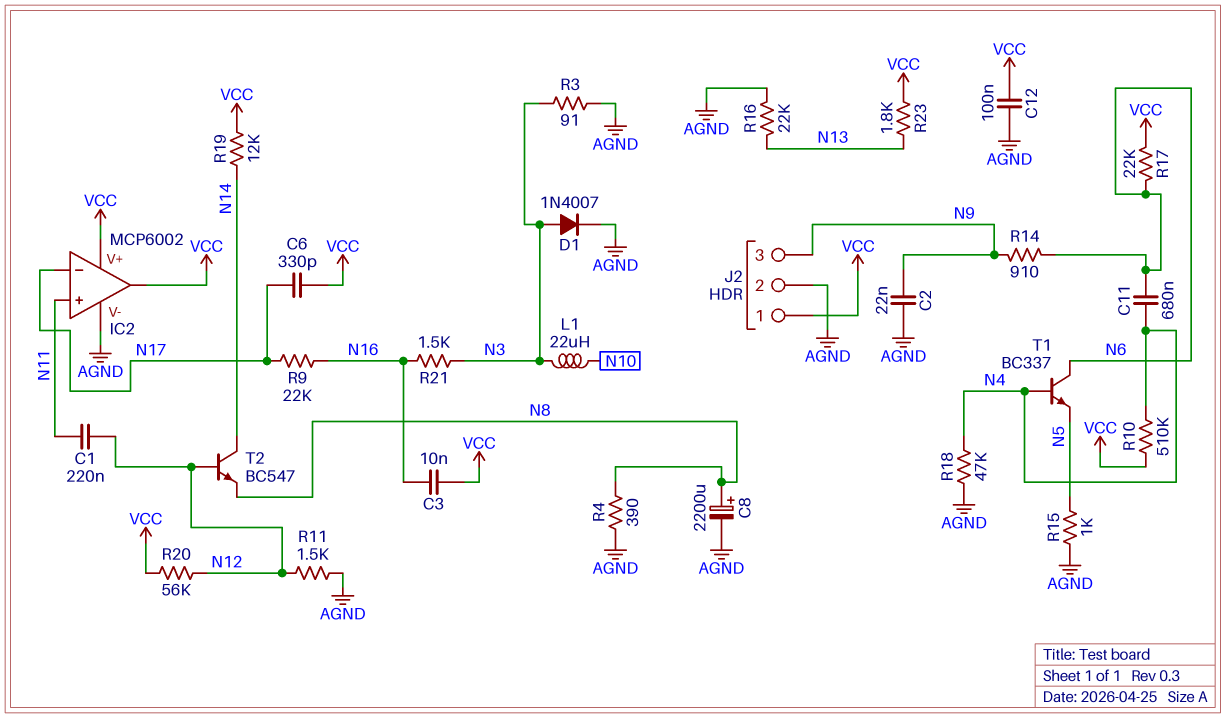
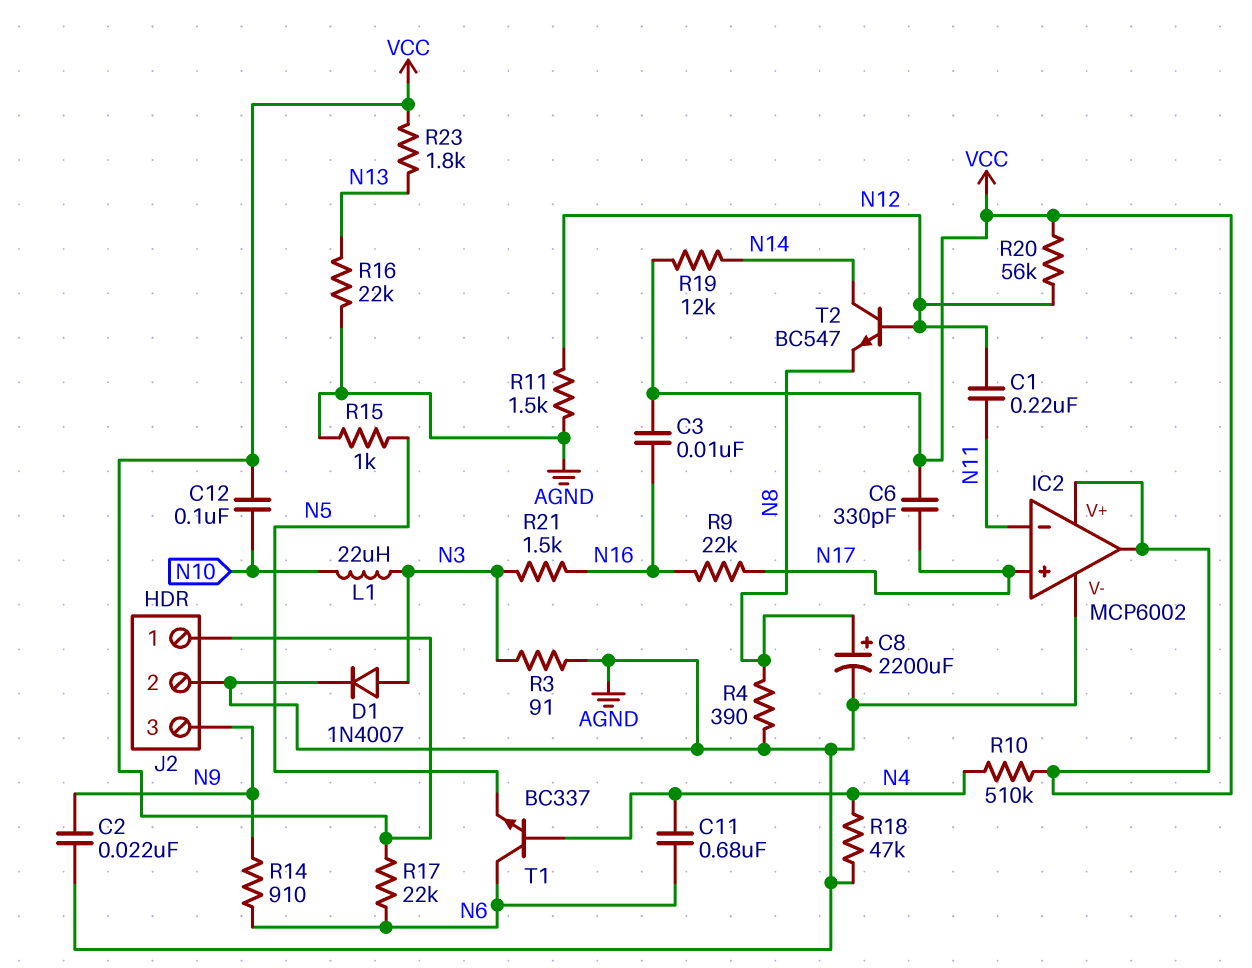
C12: 100nF (AGND, VCC) -> 100nF (N10, VCC)
IC2 pin in+: N11 -> N17
IC2 pin in-: N17 -> N11

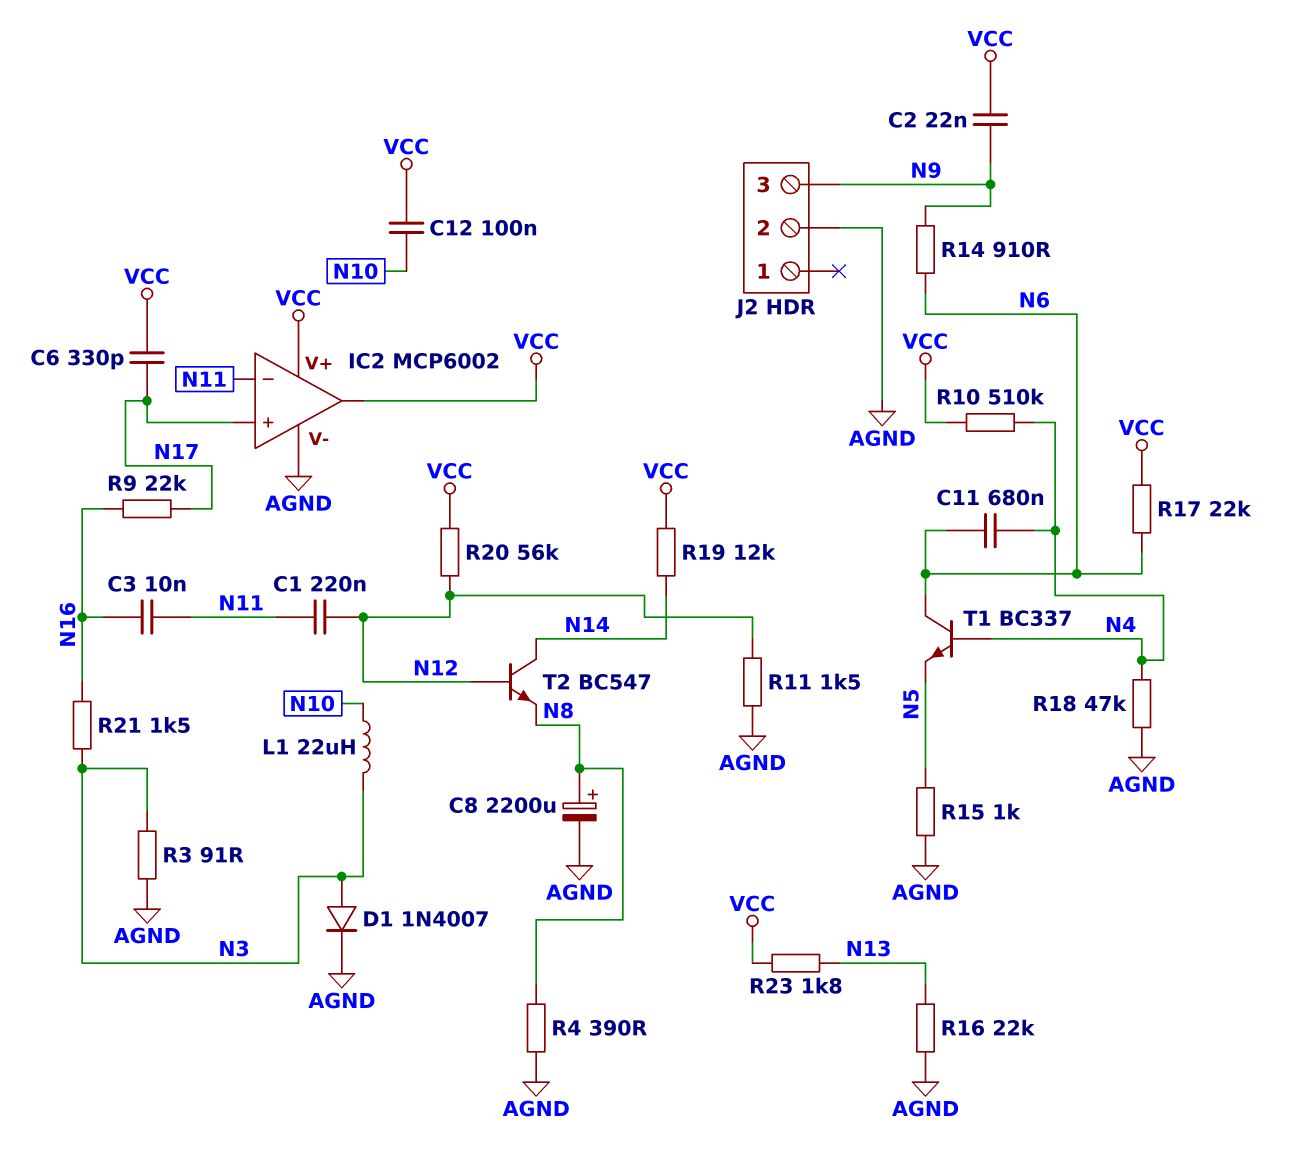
C2: 22nF (AGND, N9) -> 22nF (N9, VCC)
C3: 10nF (N16, VCC) -> 10nF (N11, N16)
J2 pin 1: VCC -> none

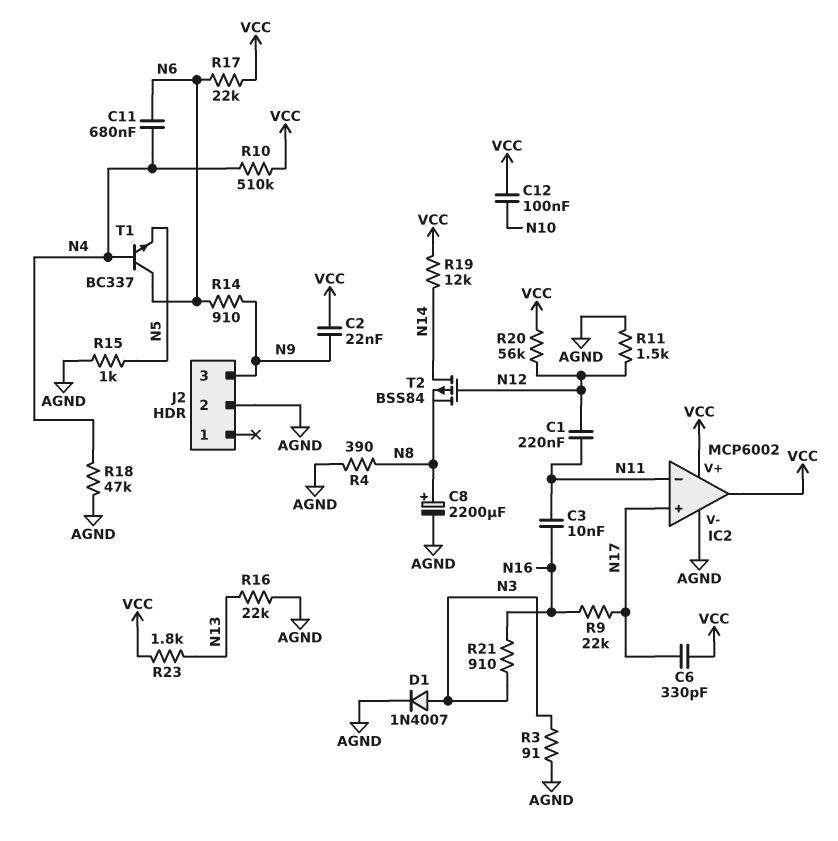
L1: 22uH (N3, N10) -> none
R21: 1.5k (N3, N16) -> 910 (N3, N16)
T2: NPN BC547 (B N12, C N14, E N8) -> PMOS BSS84 (G N12, D N14, S N8)

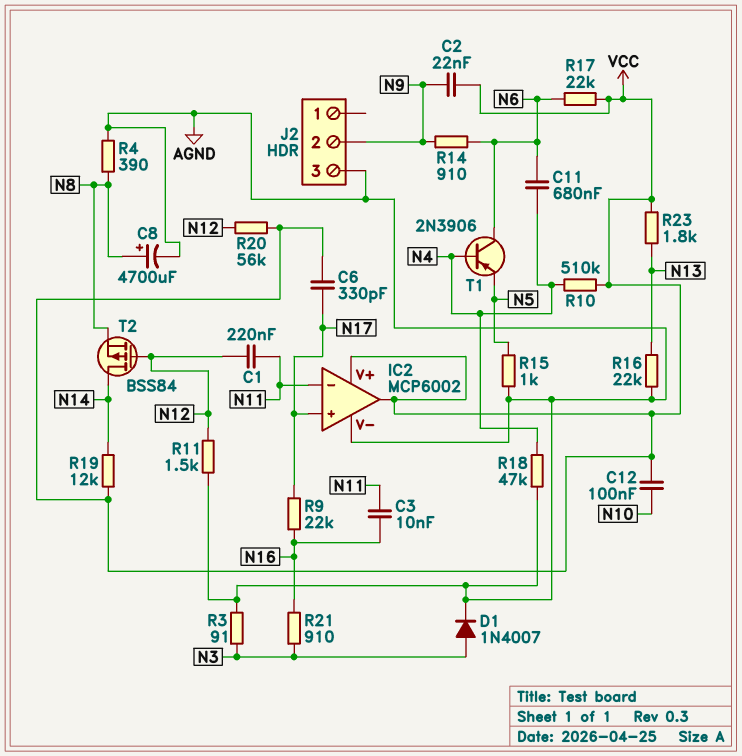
C8: 2200uF (plus N8, minus AGND) -> 4700uF (plus N8, minus AGND)
J2 pin 2: AGND -> N9
J2 pin 3: N9 -> AGND
T1: NPN BC337 (B N4, C N6, E N5) -> PNP 2N3906 (B N4, C N6, E N5)

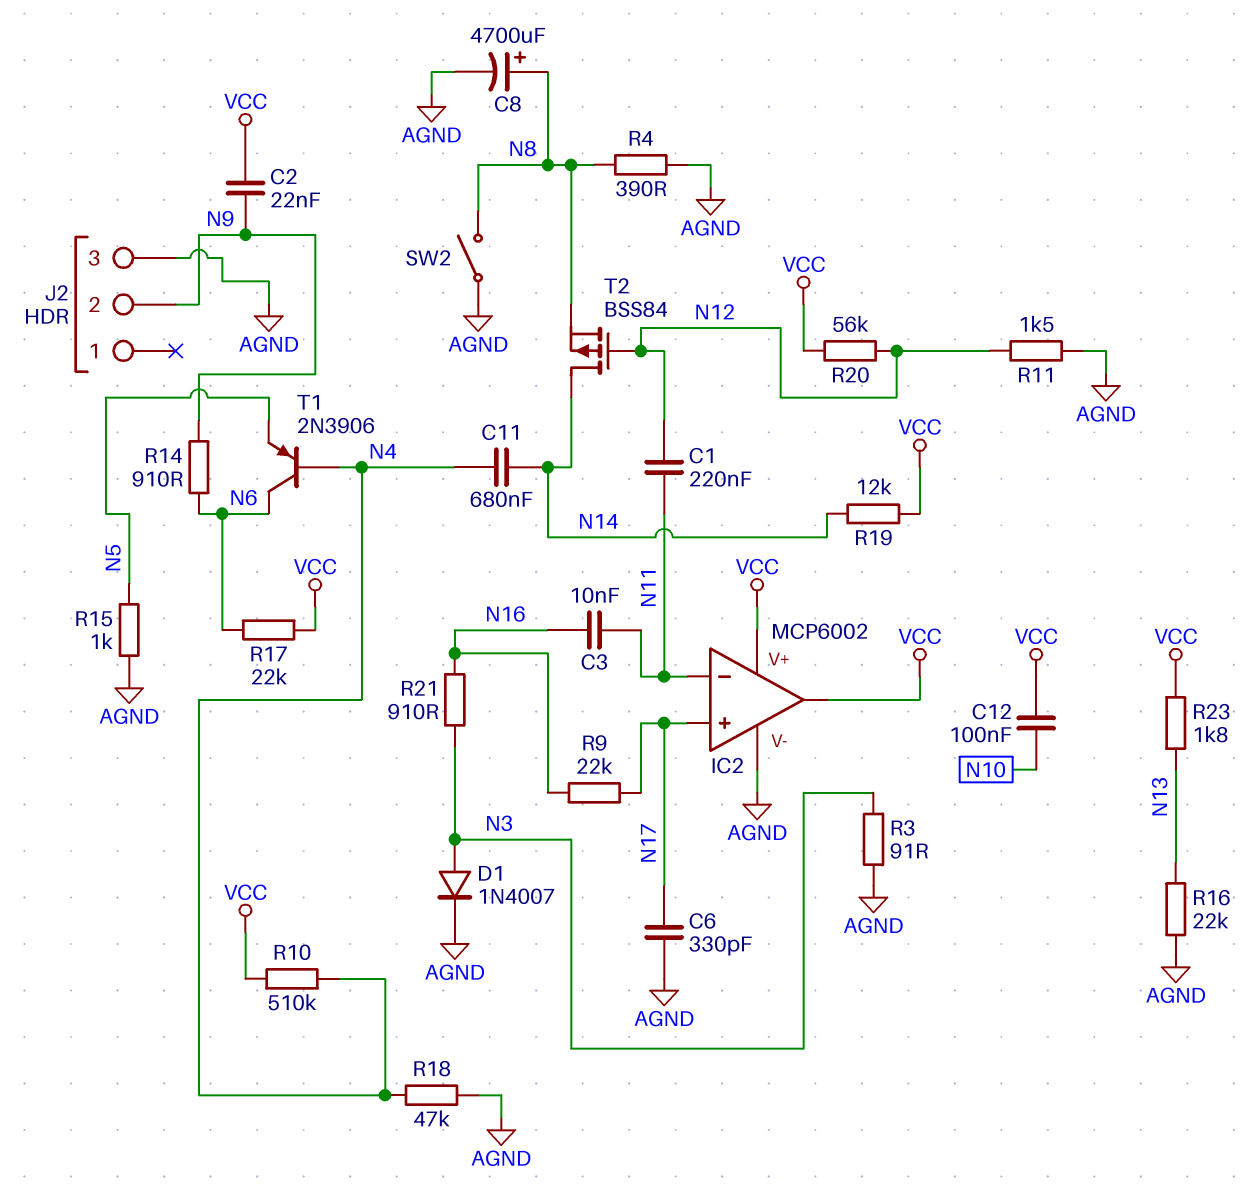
C6: 330pF (N17, VCC) -> 330pF (AGND, N17)
C11: 680nF (N4, N6) -> 680nF (N4, N14)
SW2: none -> switch (AGND, N8)

